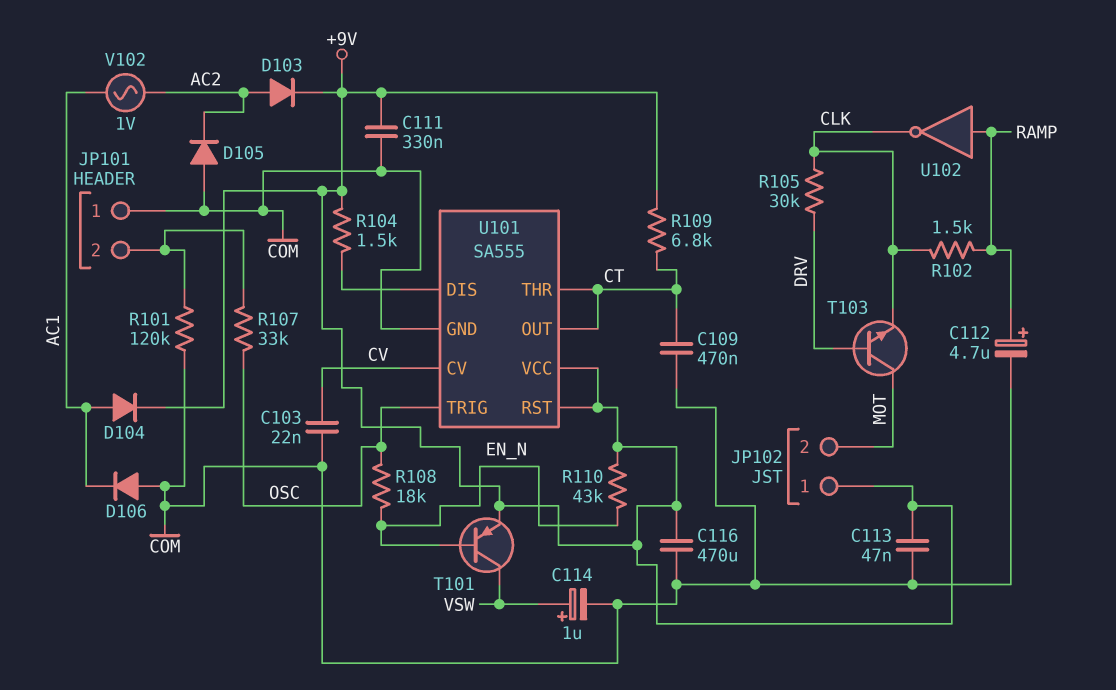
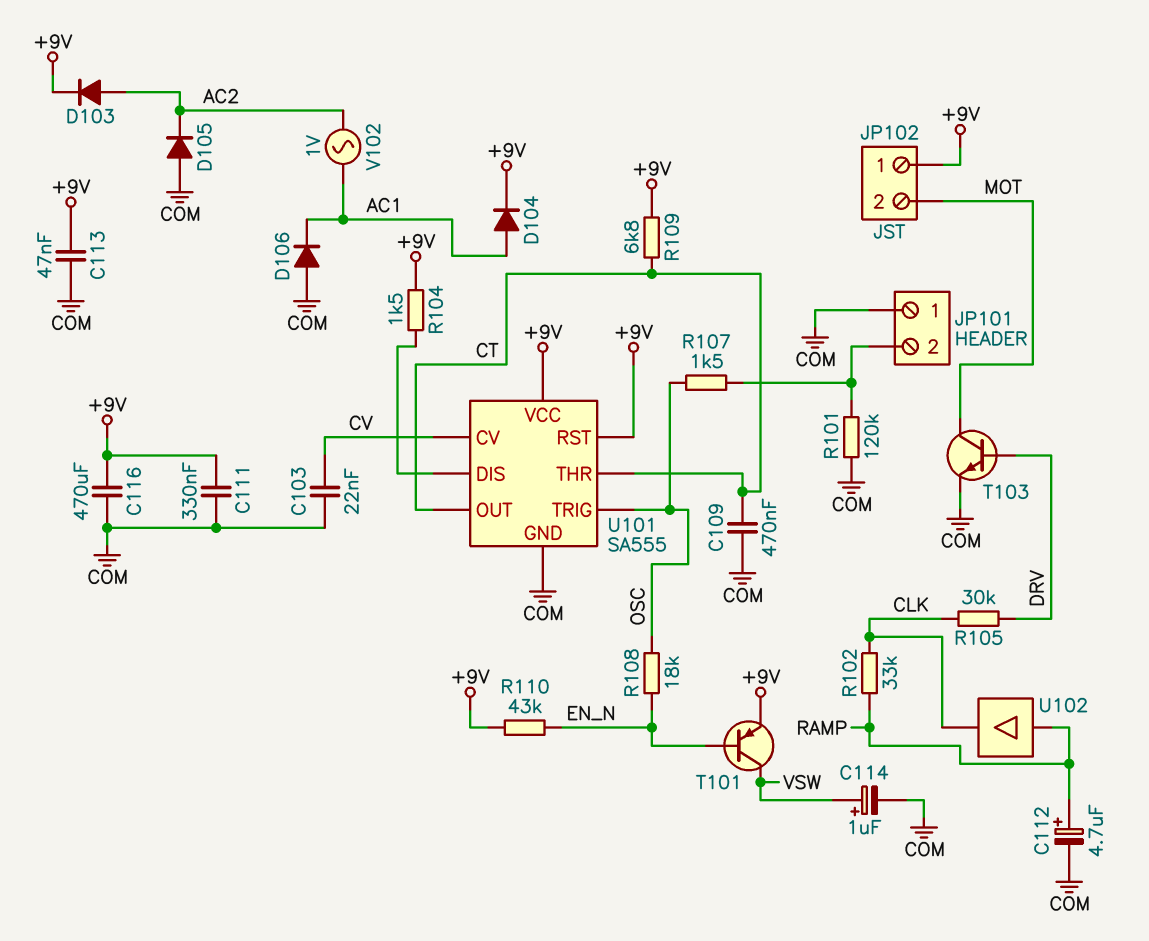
R102: 1.5k (CLK, RAMP) -> 33k (CLK, RAMP)
R107: 33k (JP101/2, OSC) -> 1.5k (JP101/2, OSC)
T103: NPN (B DRV, C MOT, E CLK) -> NPN (B DRV, C MOT, E COM)
U102: NOT (in RAMP, out CLK) -> buffer (in RAMP, out CLK)

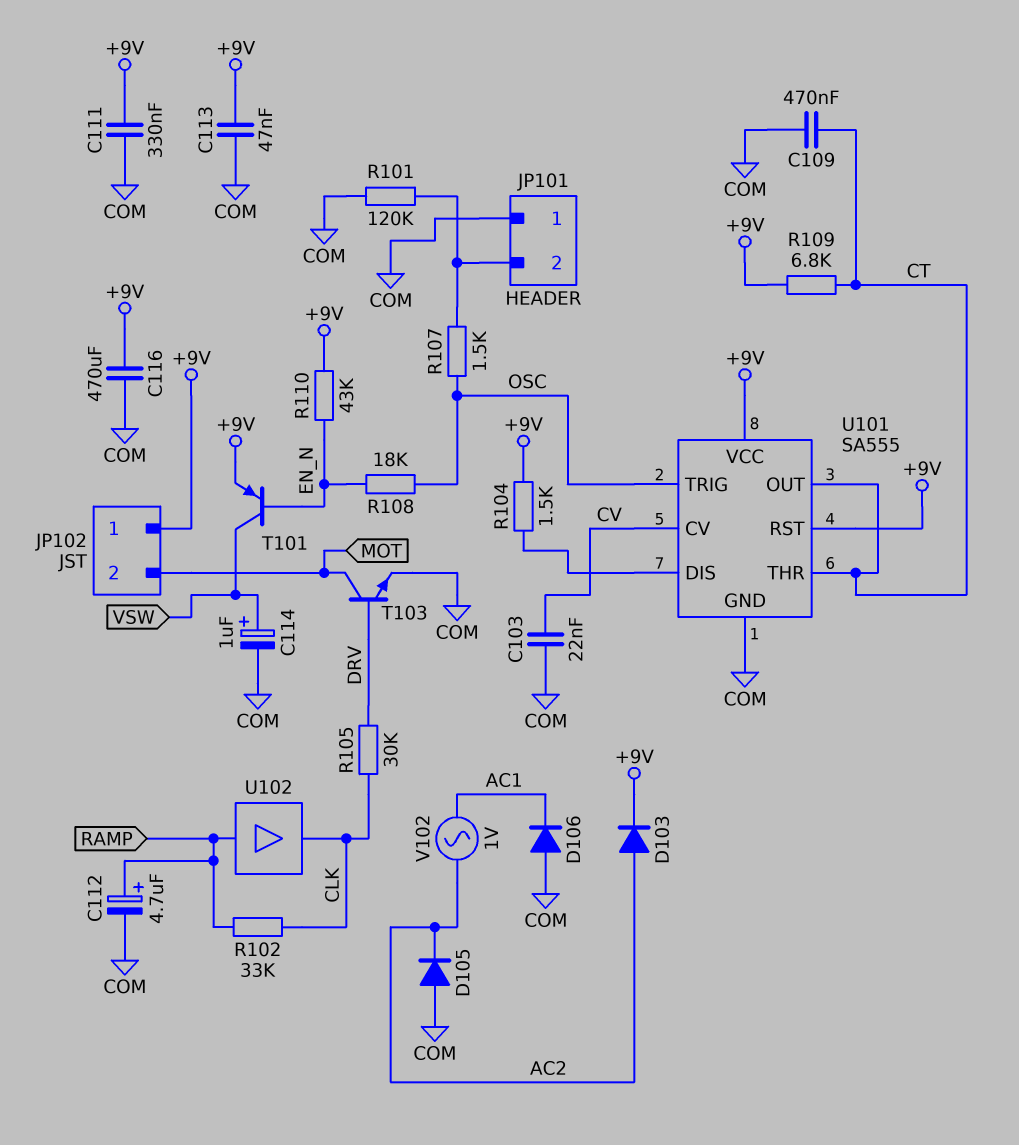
D104: diode (A AC1, K +9V) -> none

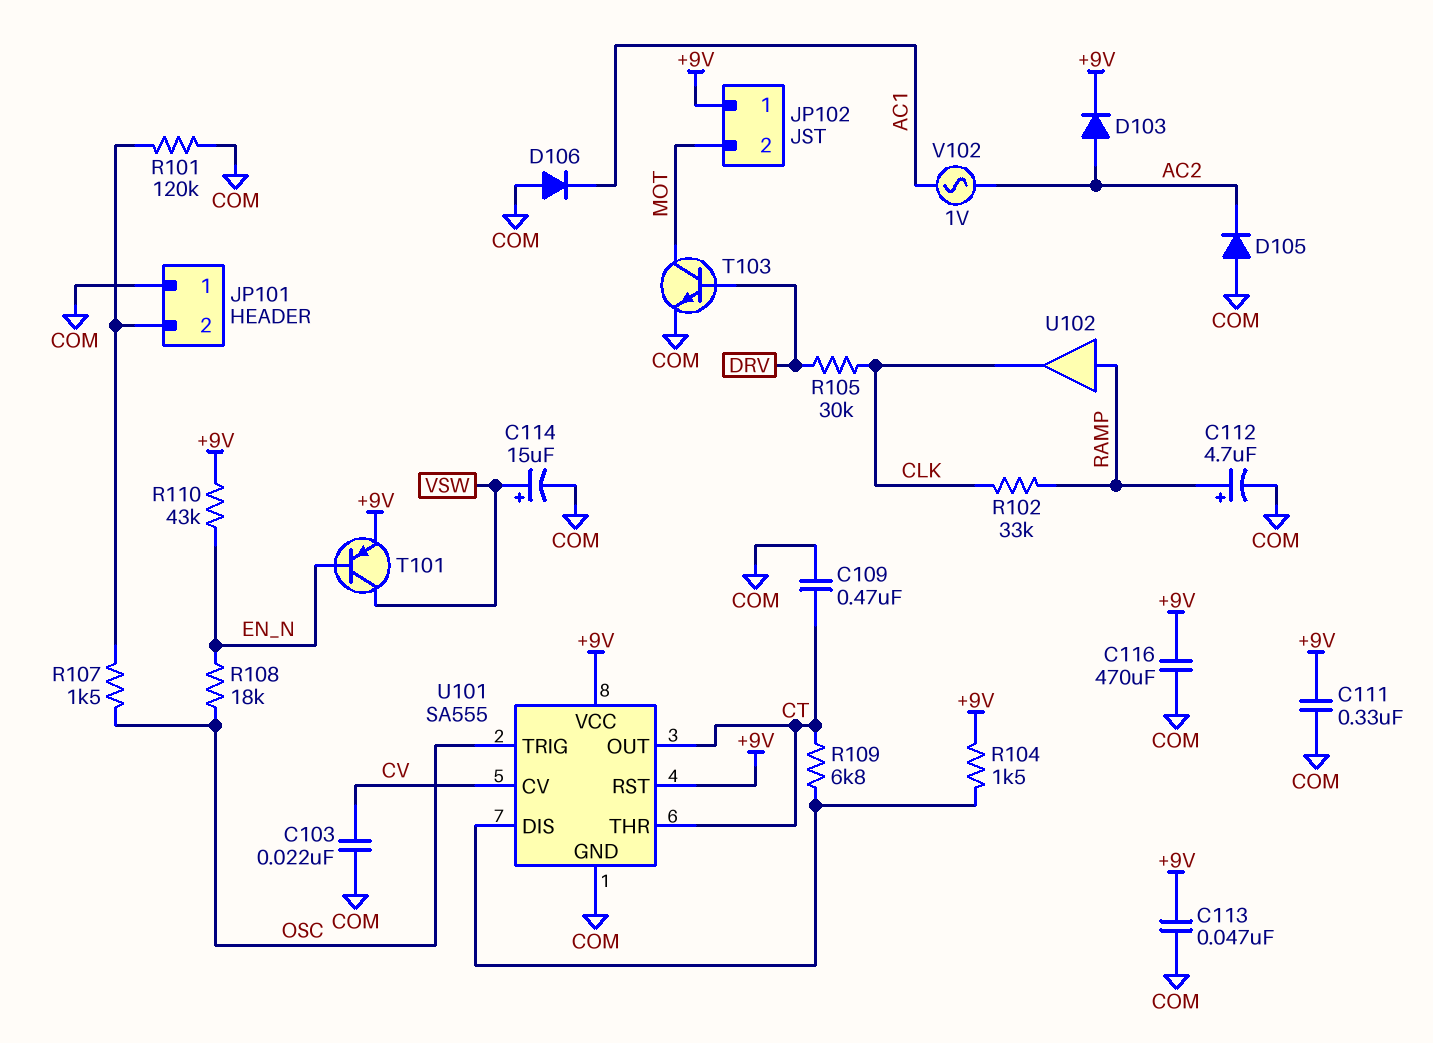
C114: 1uF (plus VSW, minus COM) -> 15uF (plus VSW, minus COM)
R109: 6.8k (+9V, CT) -> 6.8k (CT, U101/DIS)

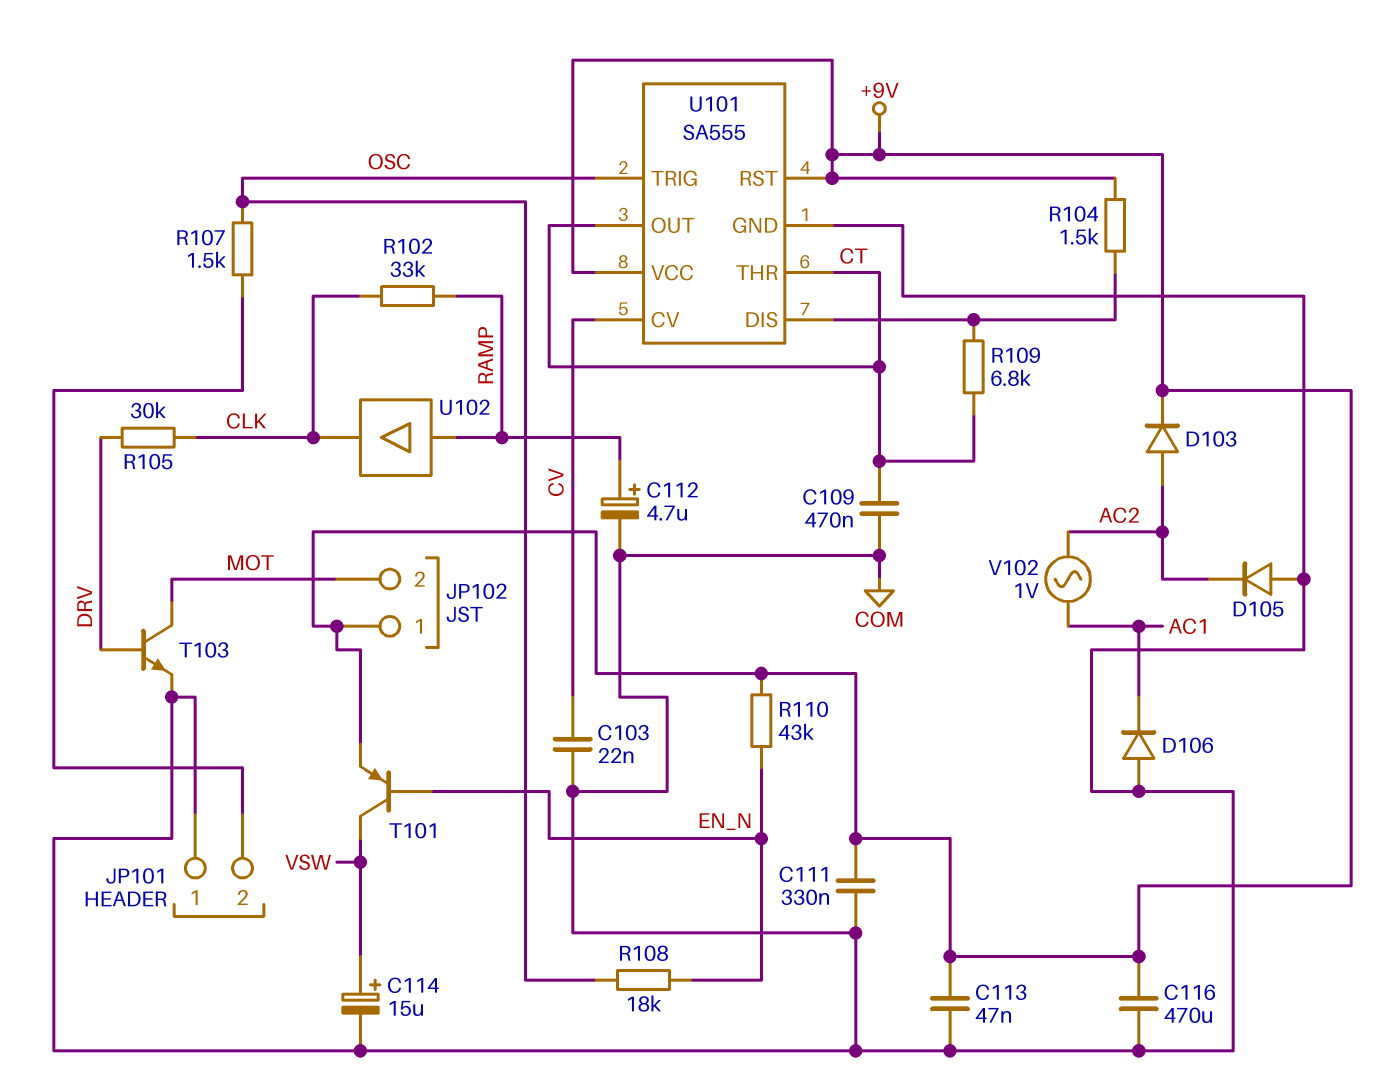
R101: 120k (COM, JP101/2) -> none

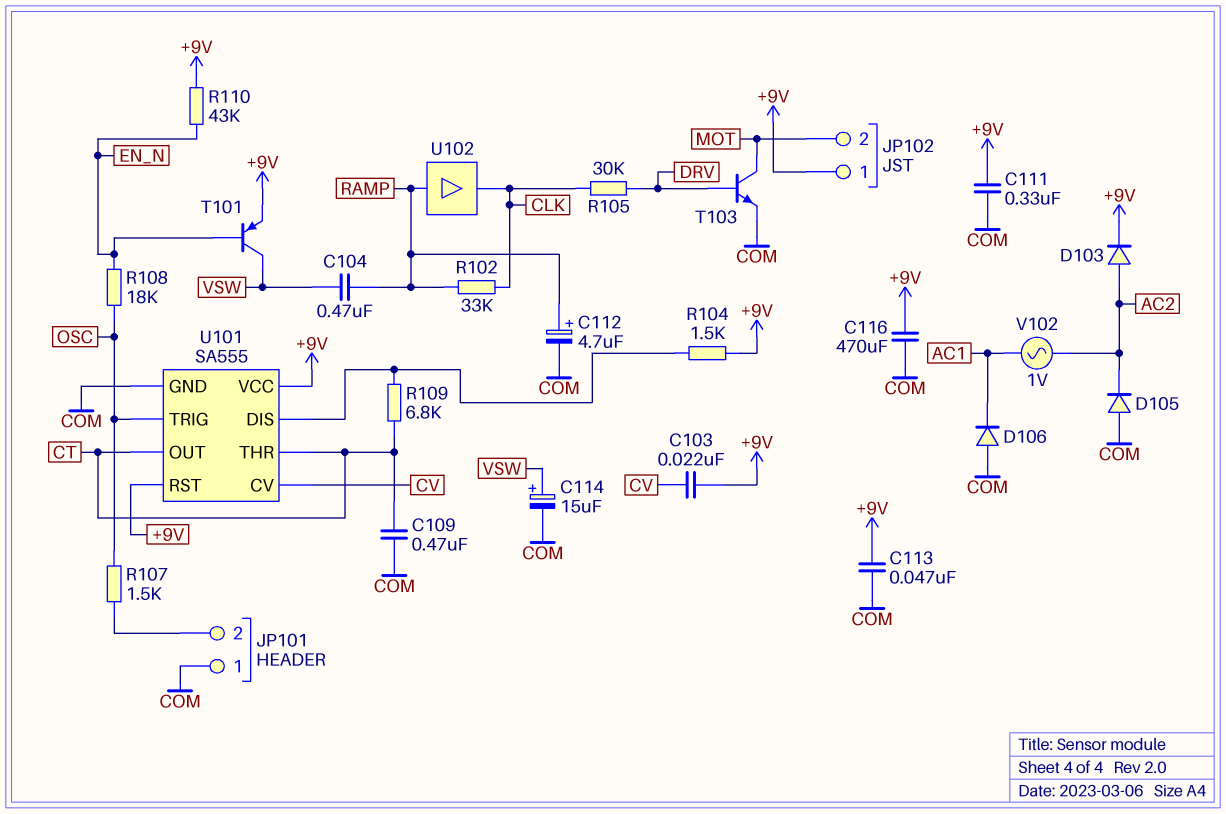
C103: 22nF (COM, CV) -> 22nF (+9V, CV)
C104: none -> 470nF (RAMP, VSW)

